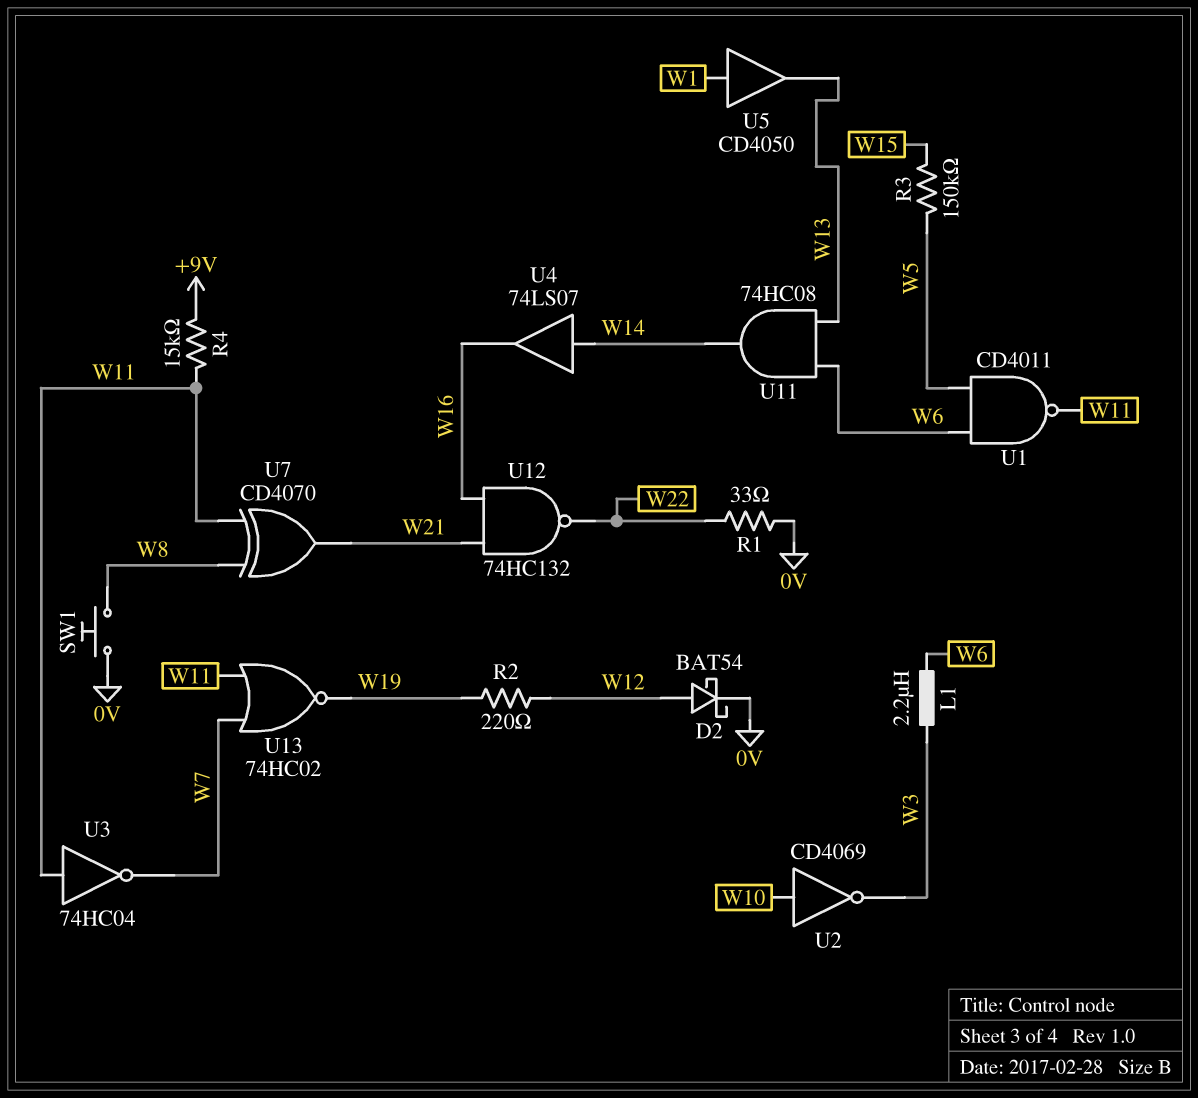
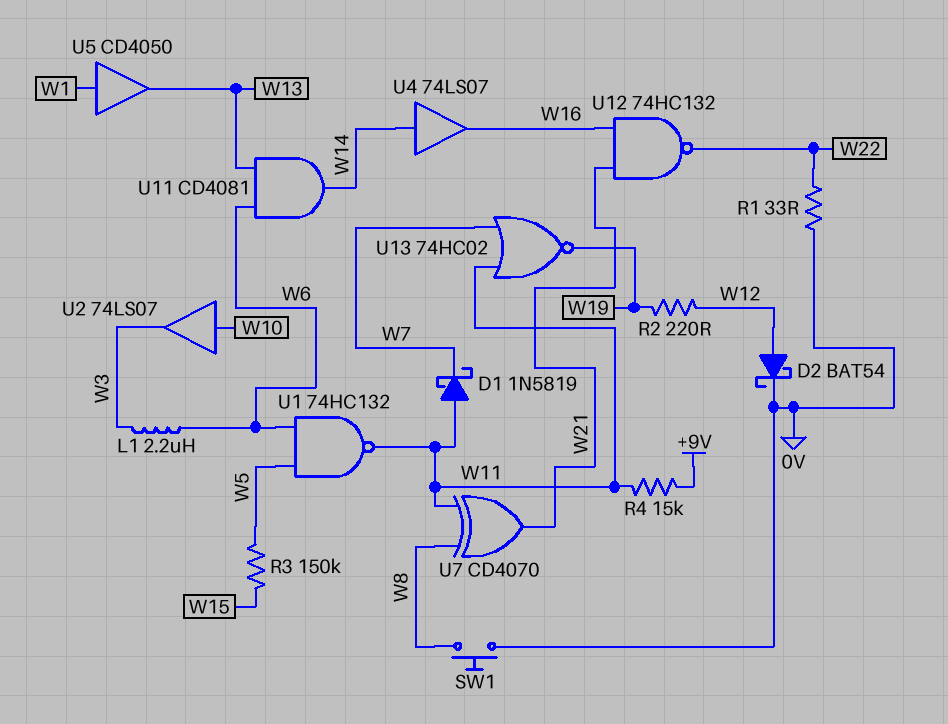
D1: none -> schottky 1N5819 (A W11, K W7)
U1: NAND CD4011 (in W5, in W6, out W11) -> NAND 74HC132 (in W5, in W6, out W11)
U2: NOT CD4069 (in W10, out W3) -> buffer 74LS07 (in W10, out W3)
U3: NOT 74HC04 (in W11, out W7) -> none
U11: AND 74HC08 (in W6, in W13, out W14) -> AND CD4081 (in W6, in W13, out W14)

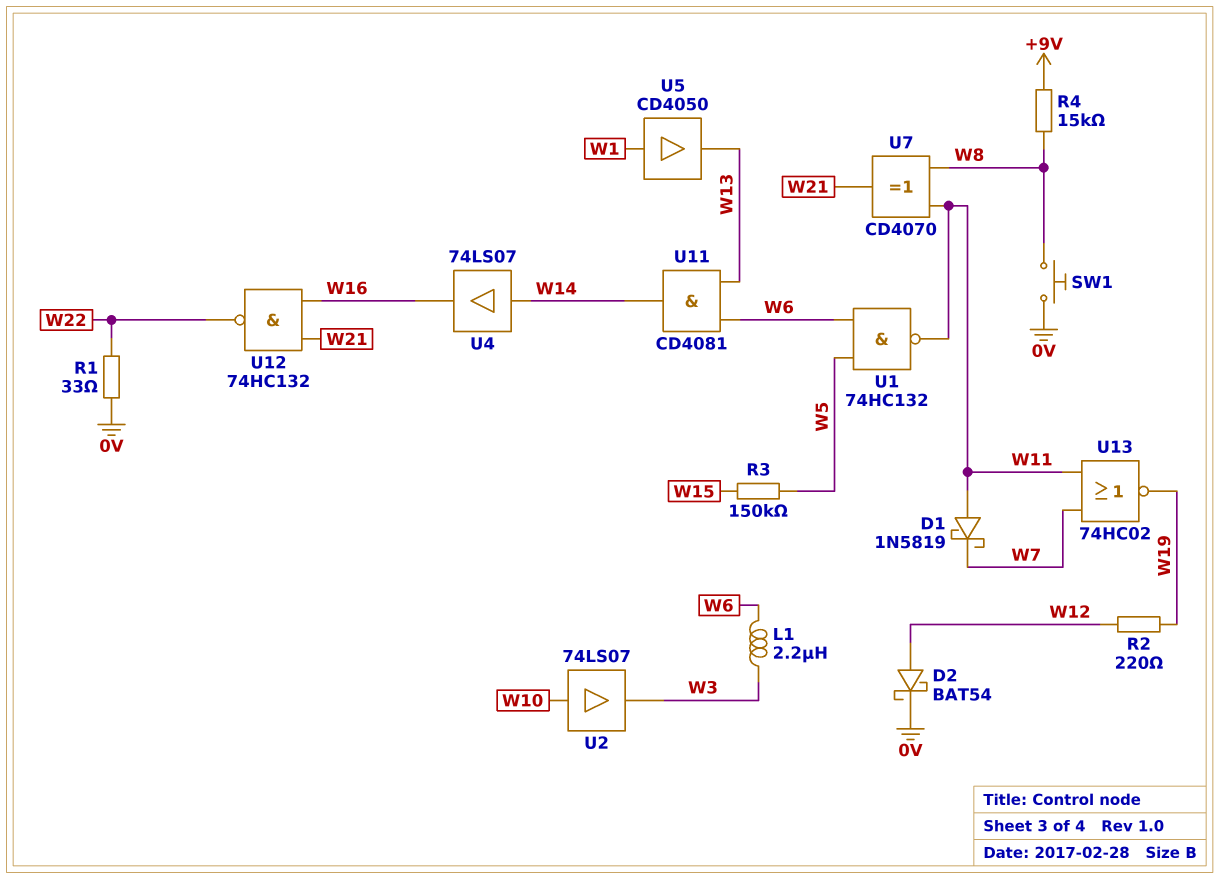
R4: 15k (+9V, W11) -> 15k (+9V, W8)

